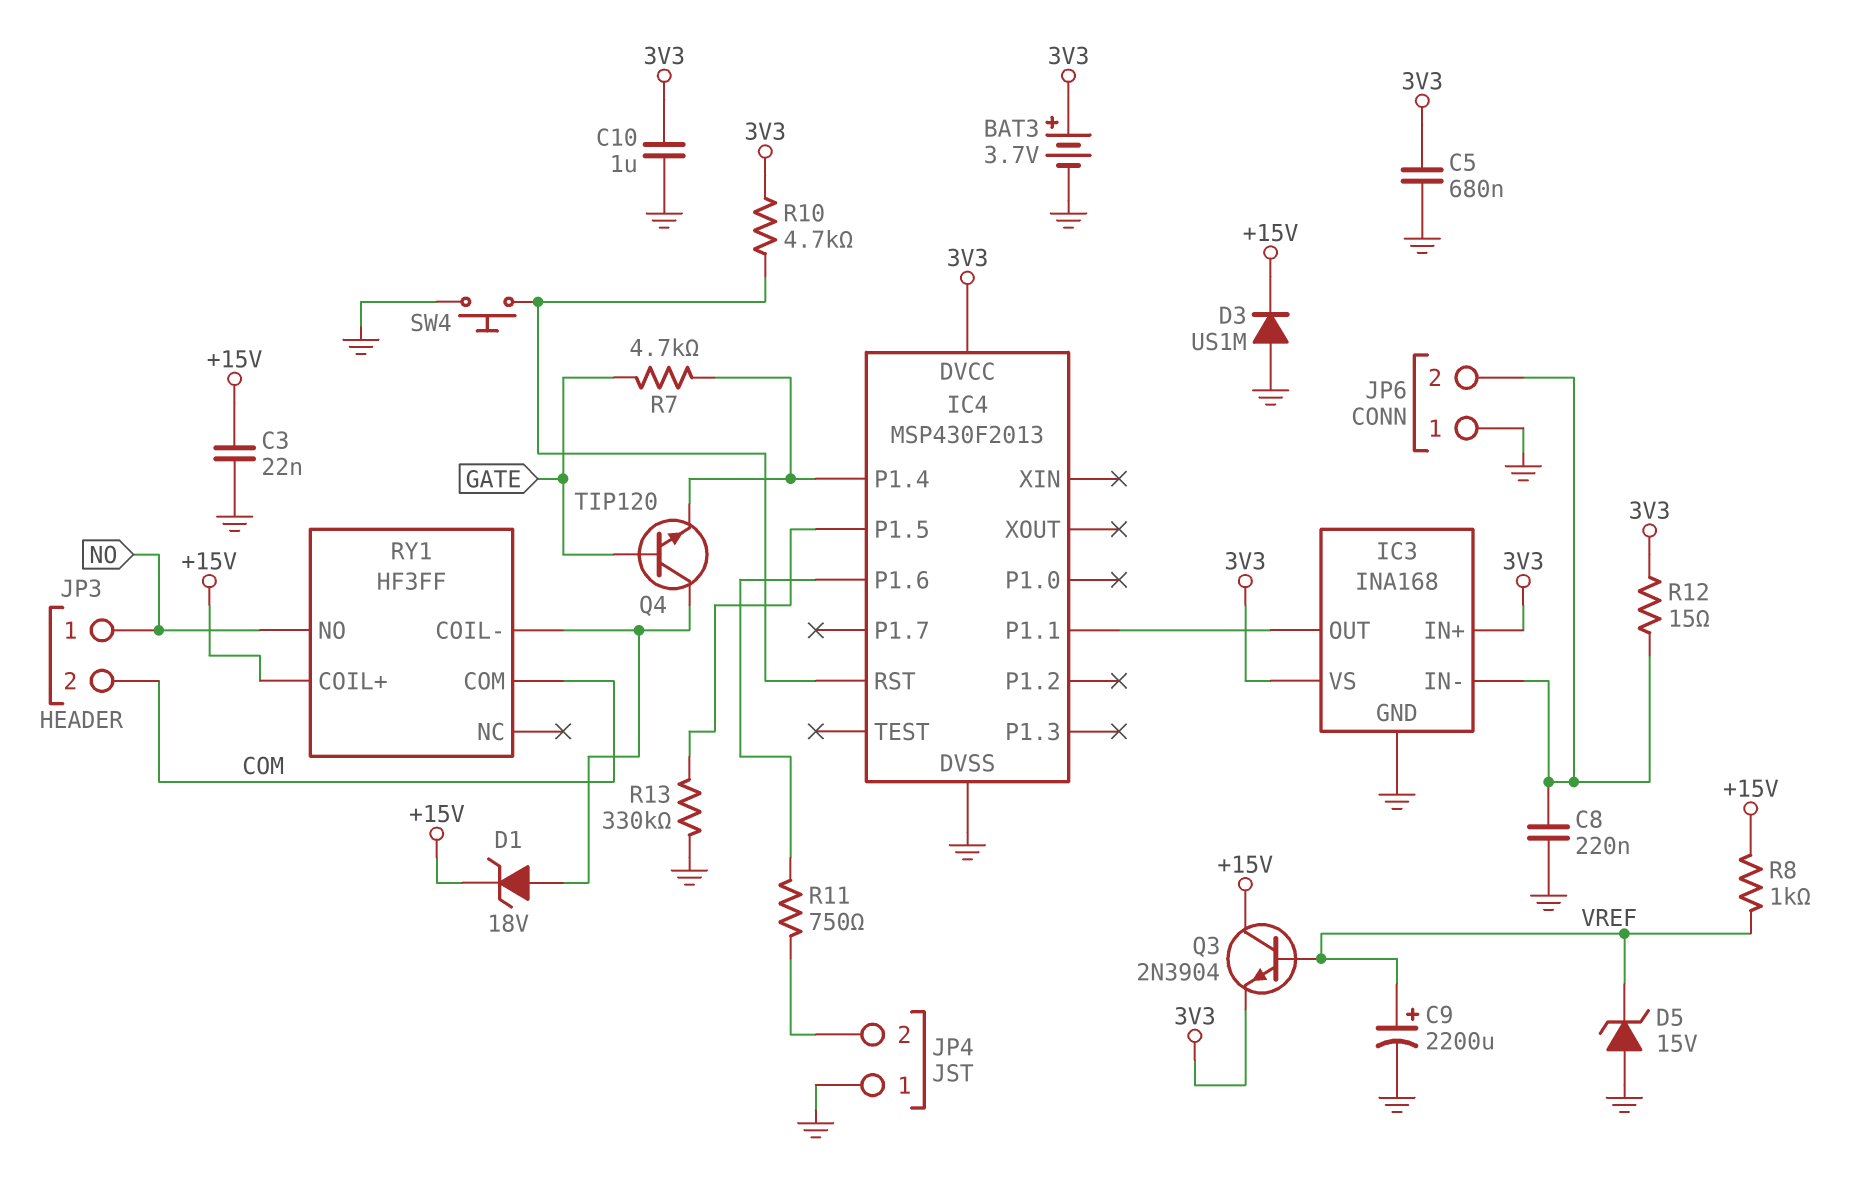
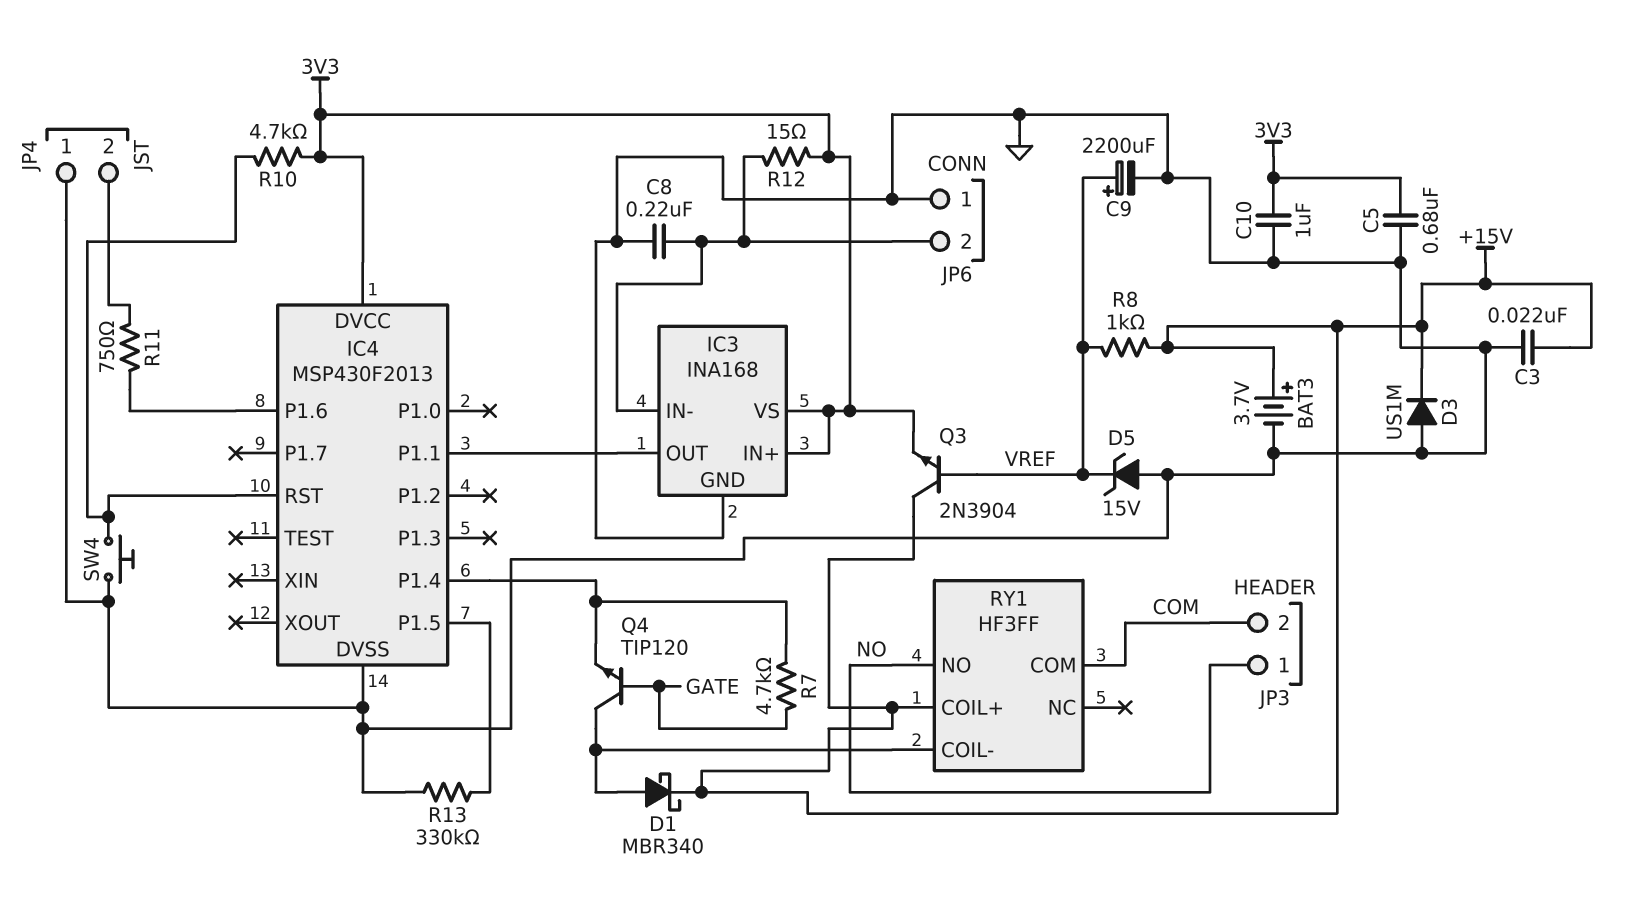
BAT3: 3.7V (plus 3V3, minus GND) -> 3.7V (plus +15V, minus GND)
D1: zener 18V (A RY1/COIL-, K +15V) -> schottky MBR340 (A RY1/COIL-, K +15V)

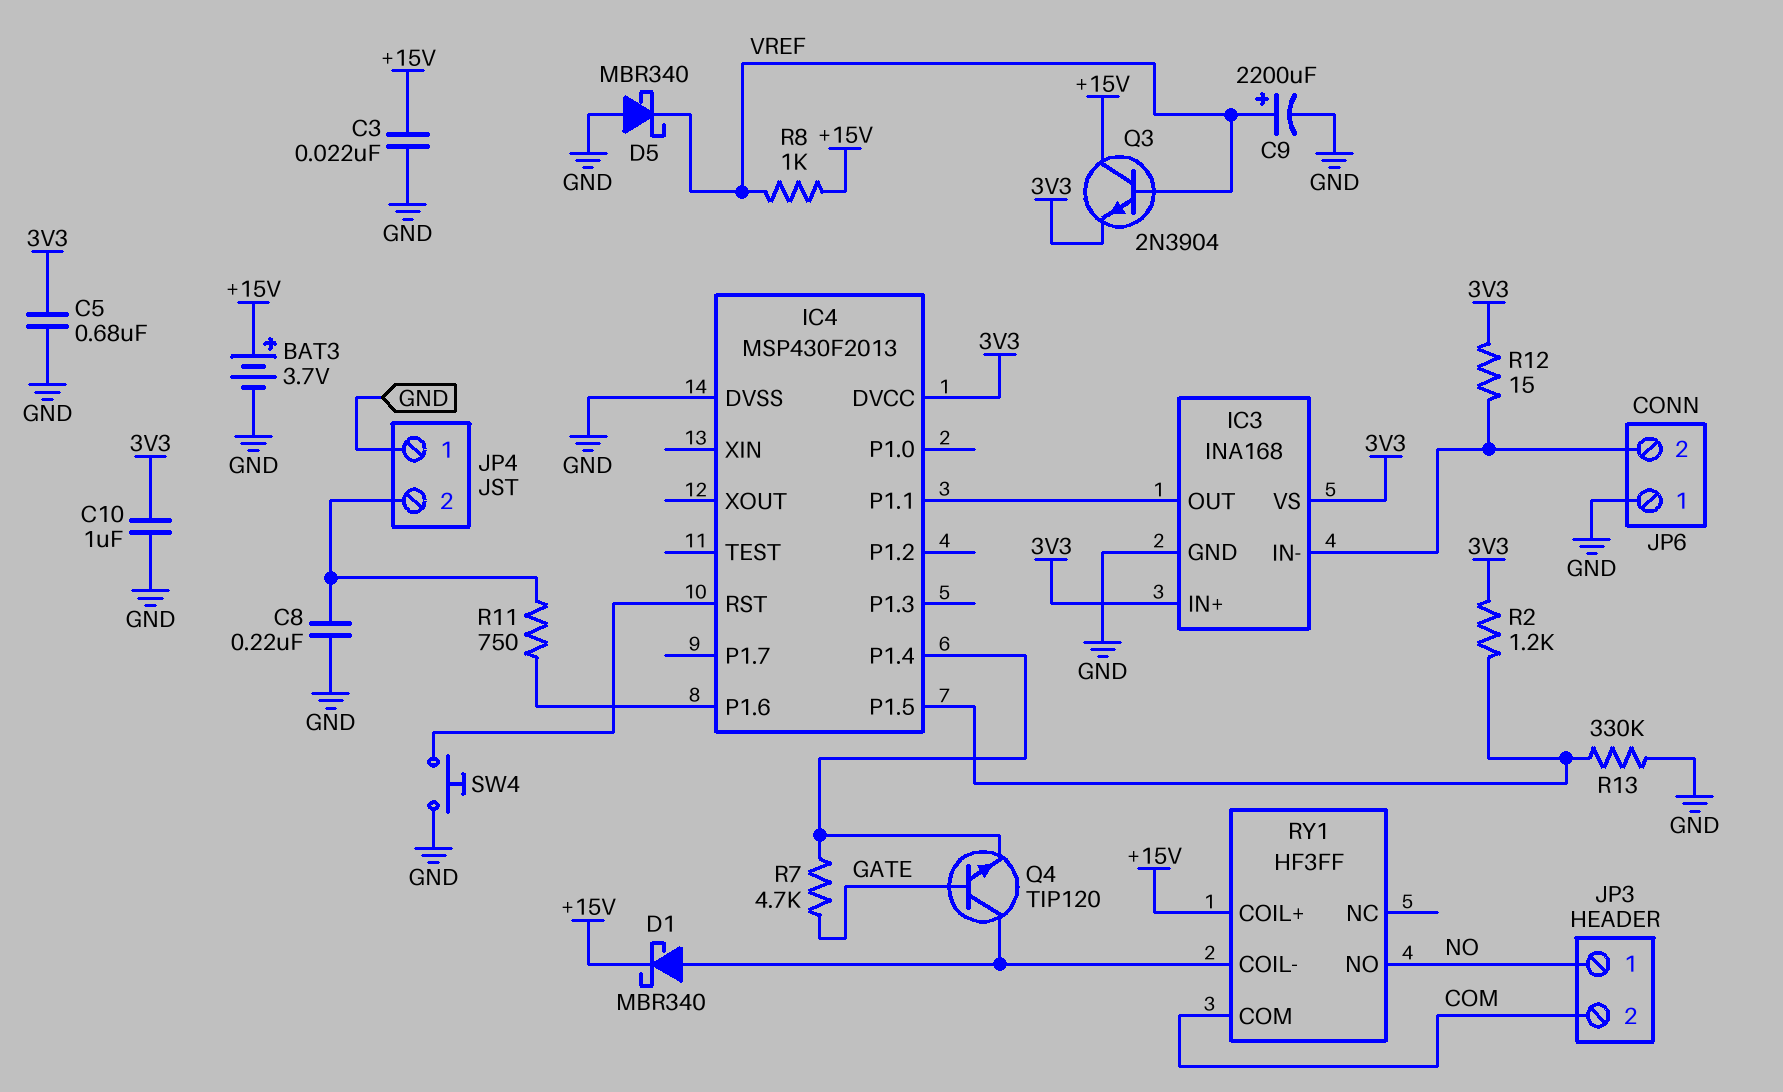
C8: 220nF (GND, IC3/IN-) -> 220nF (GND, JP4/2)
D3: diode US1M (A GND, K +15V) -> none
D5: zener 15V (A GND, K VREF) -> schottky MBR340 (A GND, K VREF)
R2: none -> 1.2k (3V3, IC4/P1.5)
R10: 4.7k (3V3, IC4/RST) -> none

